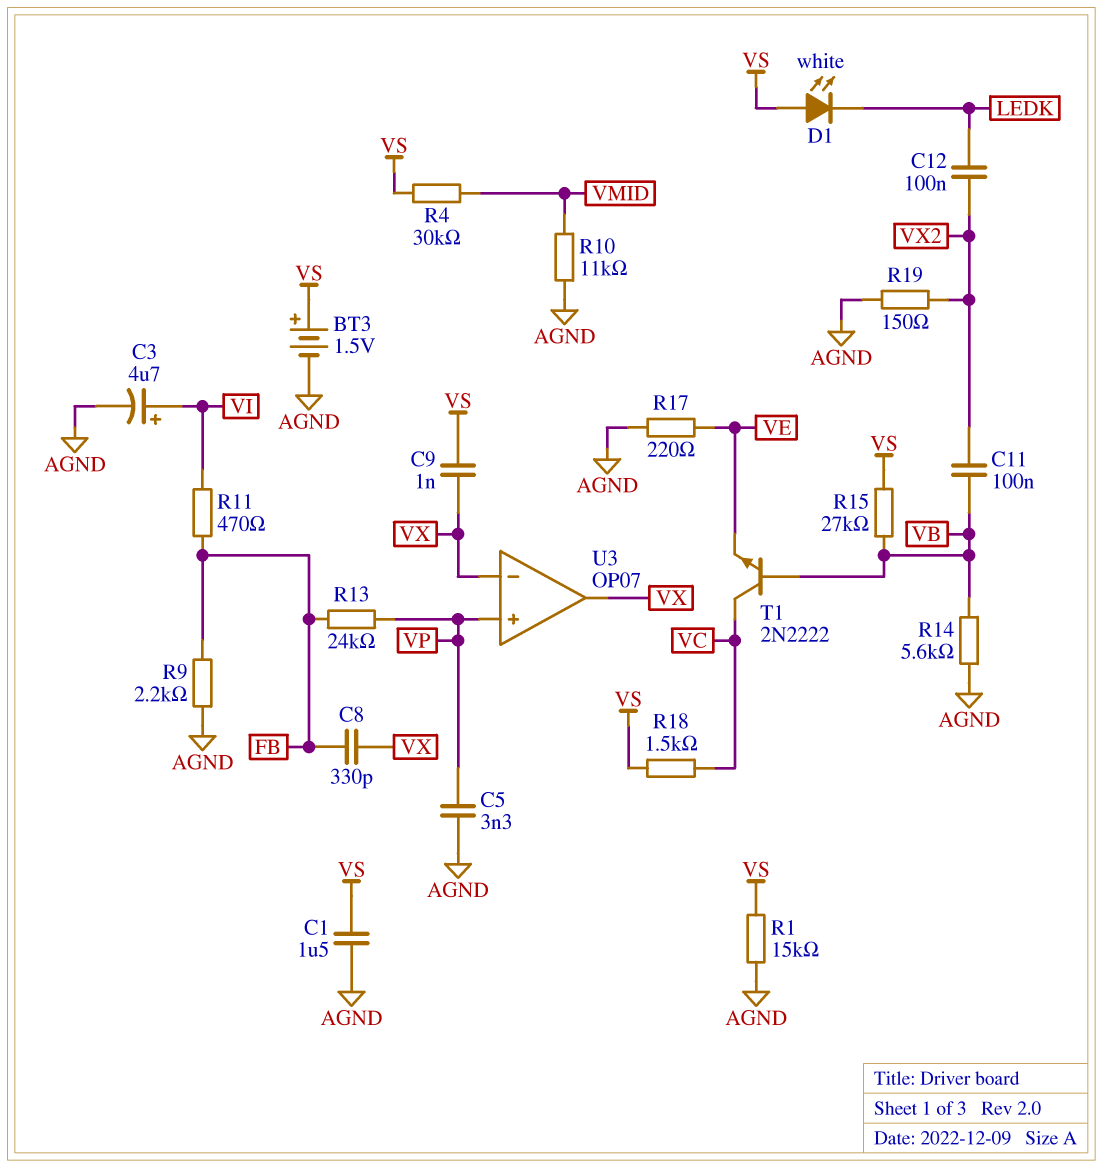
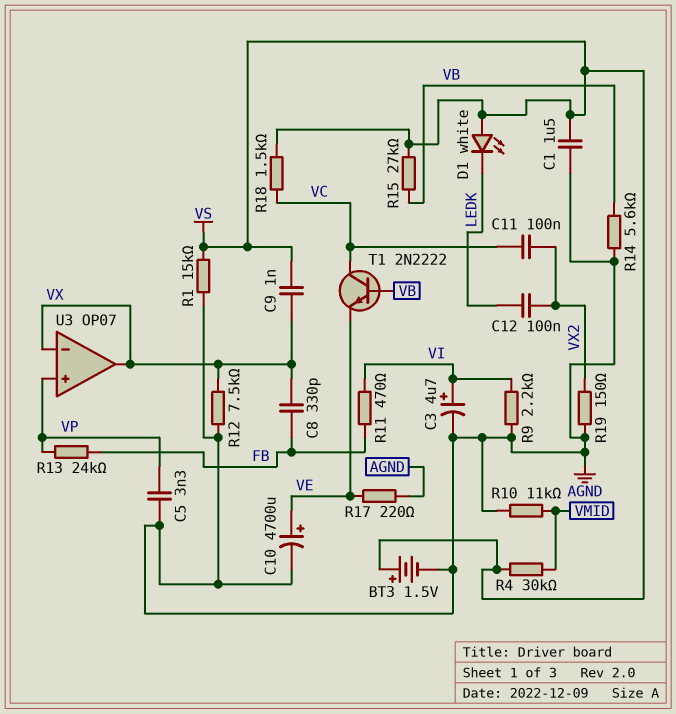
C10: none -> 4700uF (plus VE, minus AGND)
C11: 100nF (VB, VX2) -> 100nF (VC, VX2)
R9: 2.2k (AGND, FB) -> 2.2k (AGND, VI)
R12: none -> 7.5k (AGND, VX)

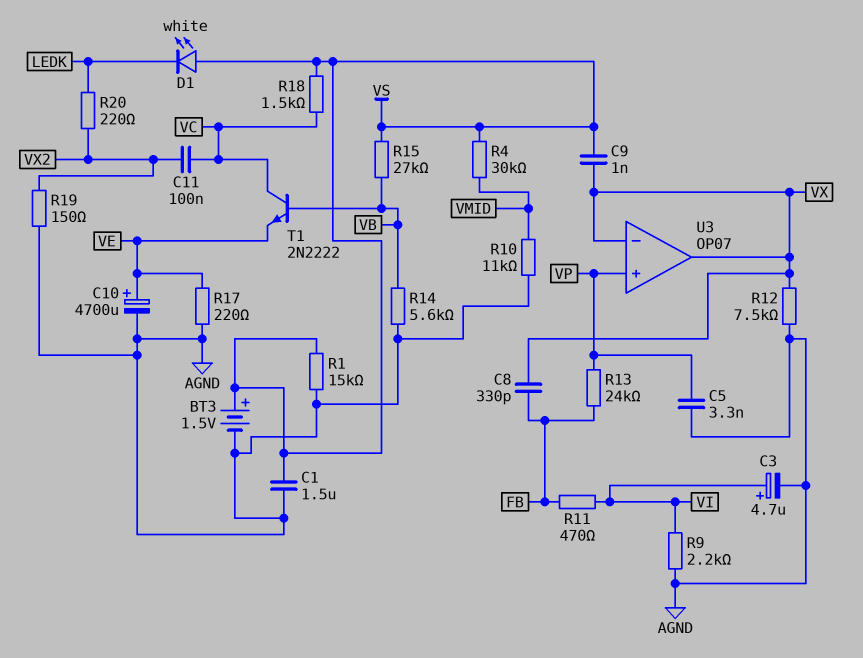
C12: 100nF (LEDK, VX2) -> none
R20: none -> 220 (LEDK, VX2)

